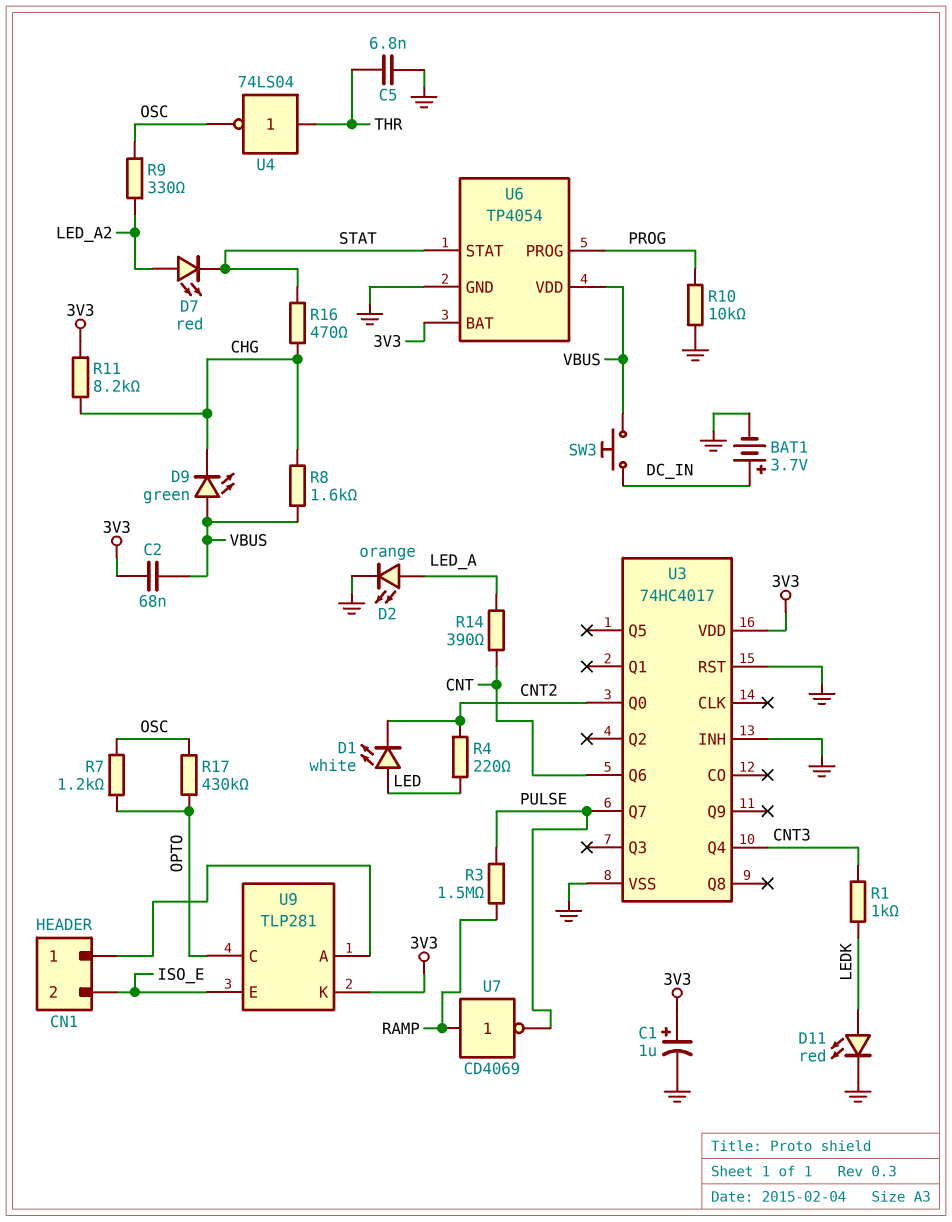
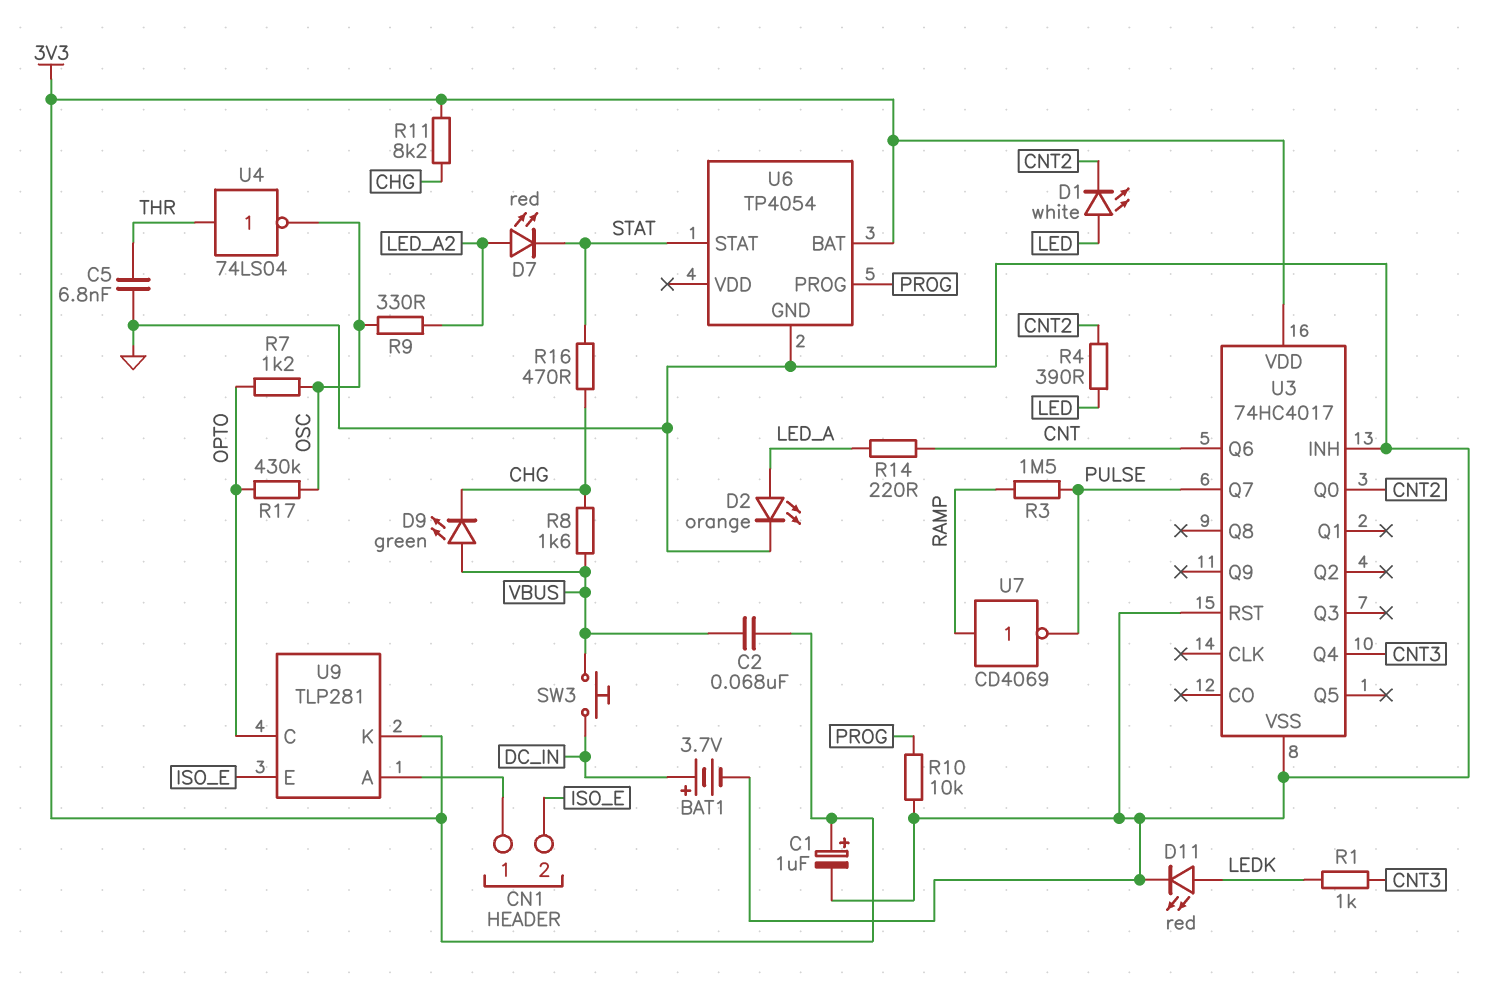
R4: 220 (CNT2, LED) -> 390 (CNT2, LED)
R14: 390 (CNT, LED_A) -> 220 (CNT, LED_A)
U6 pin VDD: VBUS -> none

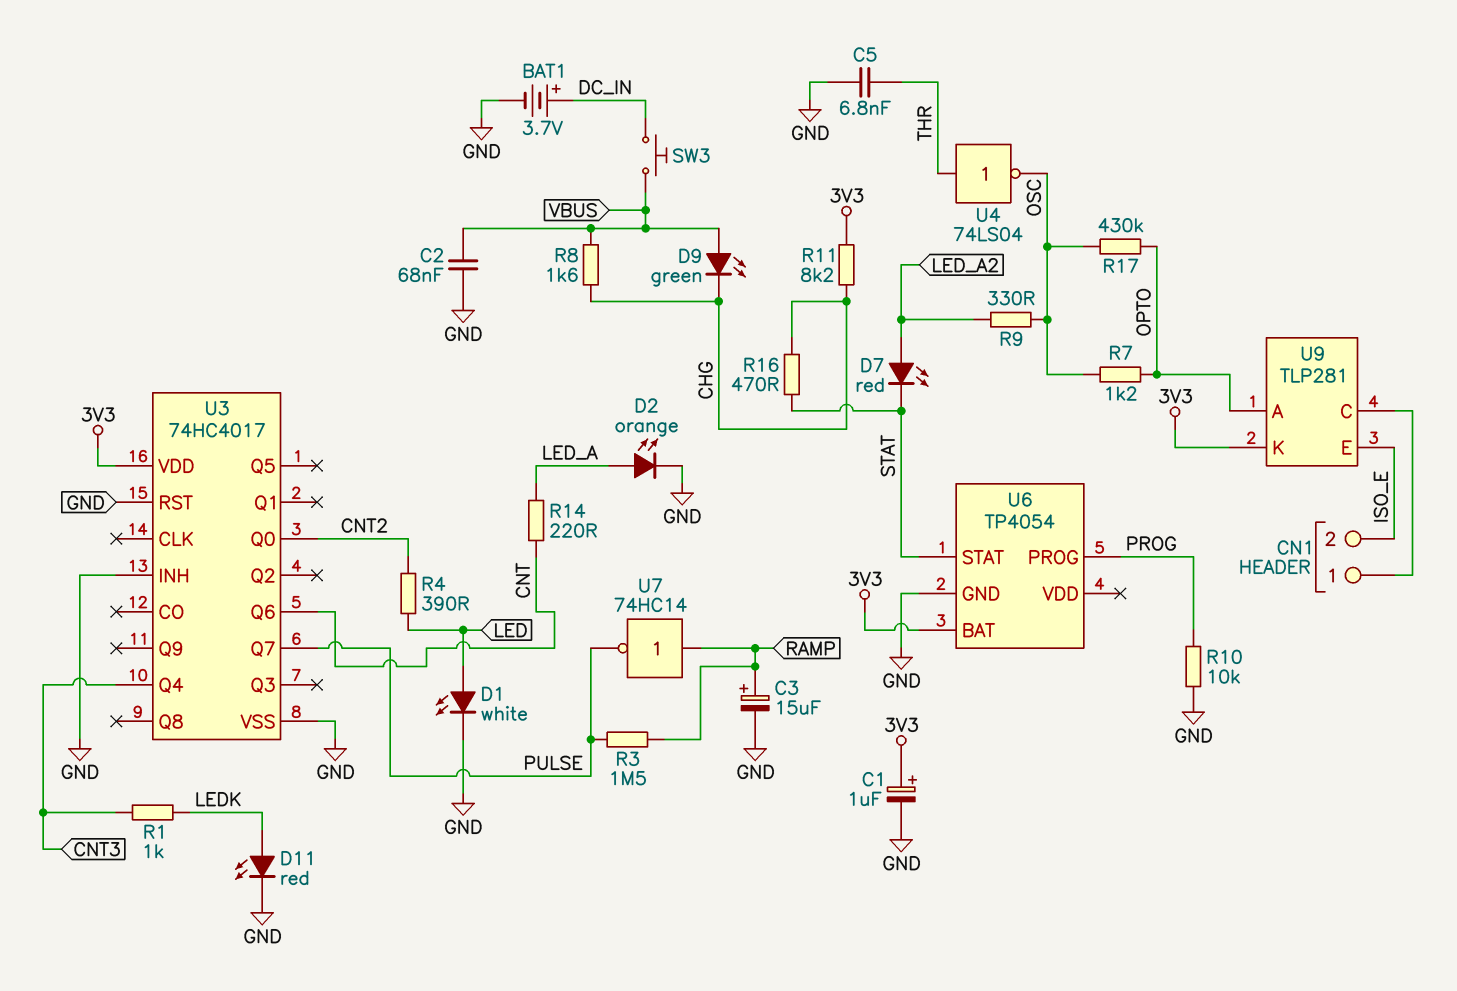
C2: 68nF (3V3, VBUS) -> 68nF (GND, VBUS)
C3: none -> 15uF (plus RAMP, minus GND)
D1: LED white (A LED, K CNT2) -> LED white (A LED, K GND)
U7: NOT CD4069 (in RAMP, out PULSE) -> NOT 74HC14 (in RAMP, out PULSE)
U9 pin A: CN1/1 -> OPTO
U9 pin C: OPTO -> CN1/1

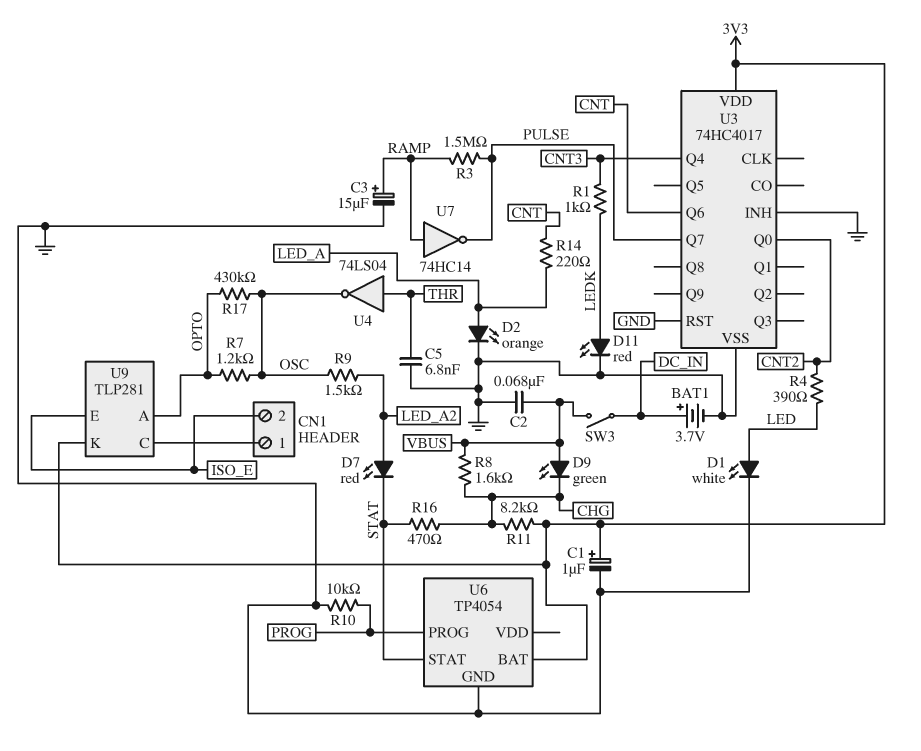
R9: 330 (LED_A2, OSC) -> 1.5k (LED_A2, OSC)
SW3: button (DC_IN, VBUS) -> switch (DC_IN, VBUS)

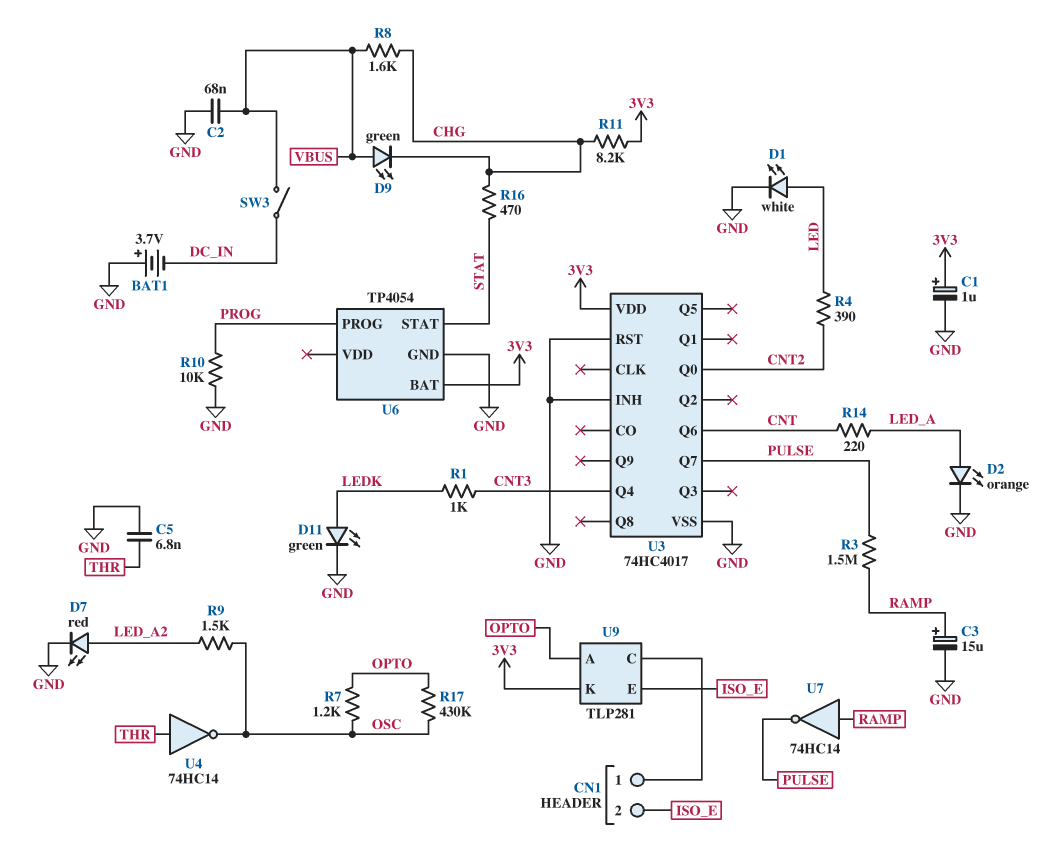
BAT1: 3.7V (plus DC_IN, minus GND) -> 3.7V (plus GND, minus DC_IN)
D7: LED red (A LED_A2, K STAT) -> LED red (A LED_A2, K GND)
D11: LED red (A LEDK, K GND) -> LED green (A LEDK, K GND)
U4: NOT 74LS04 (in THR, out OSC) -> NOT 74HC14 (in THR, out OSC)

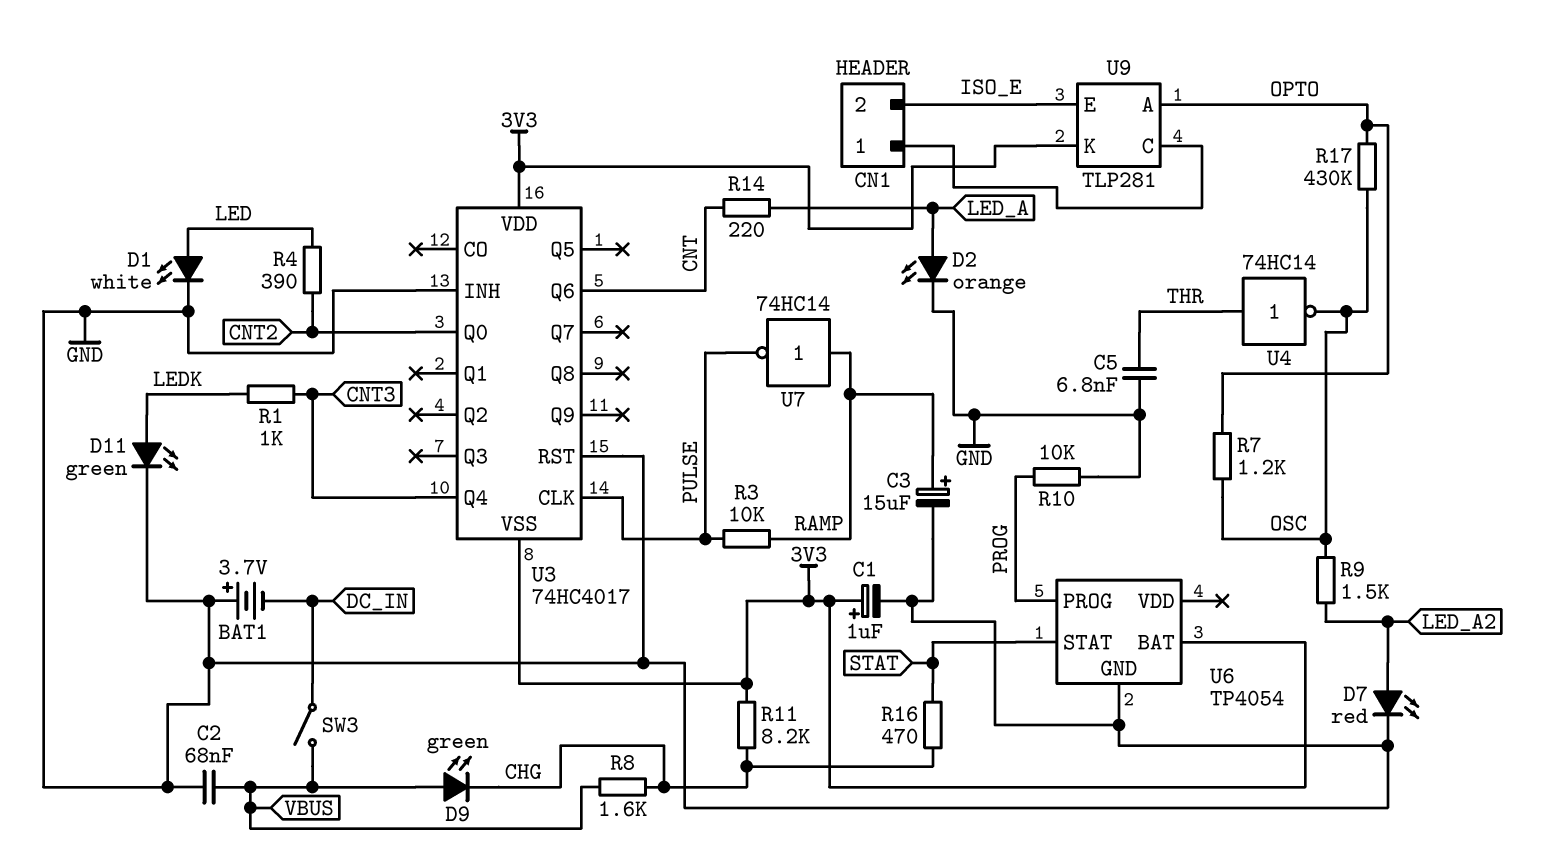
R3: 1.5M (PULSE, RAMP) -> 10k (PULSE, RAMP)
U3 pin CLK: none -> PULSE
U3 pin Q7: PULSE -> none
U3 pin VSS: GND -> 3V3

